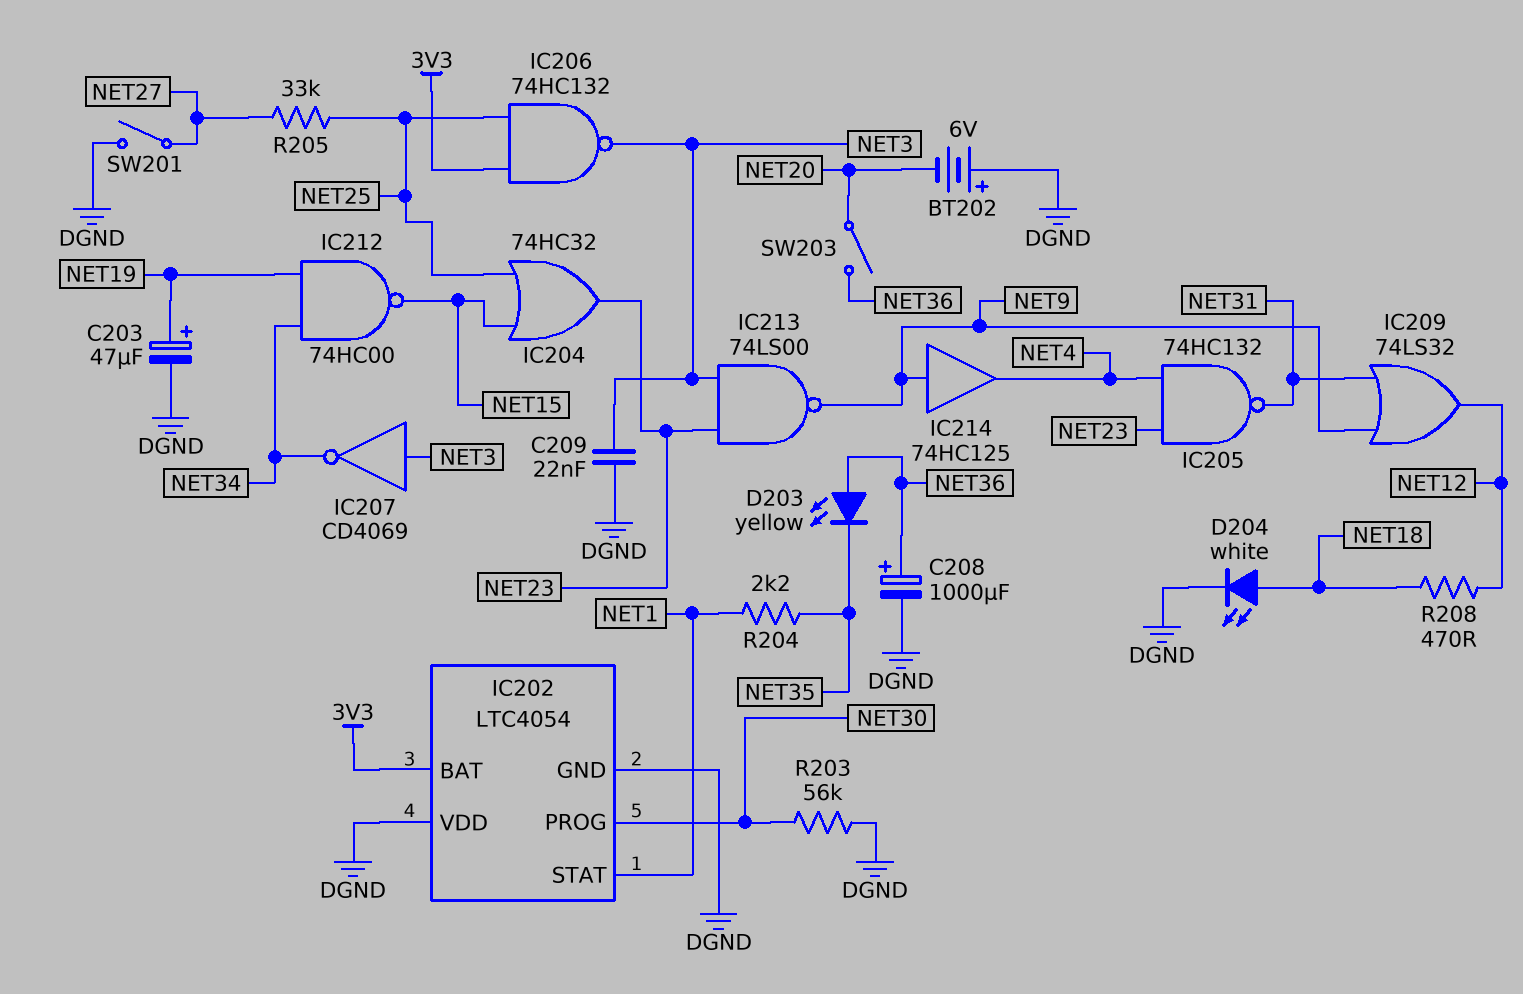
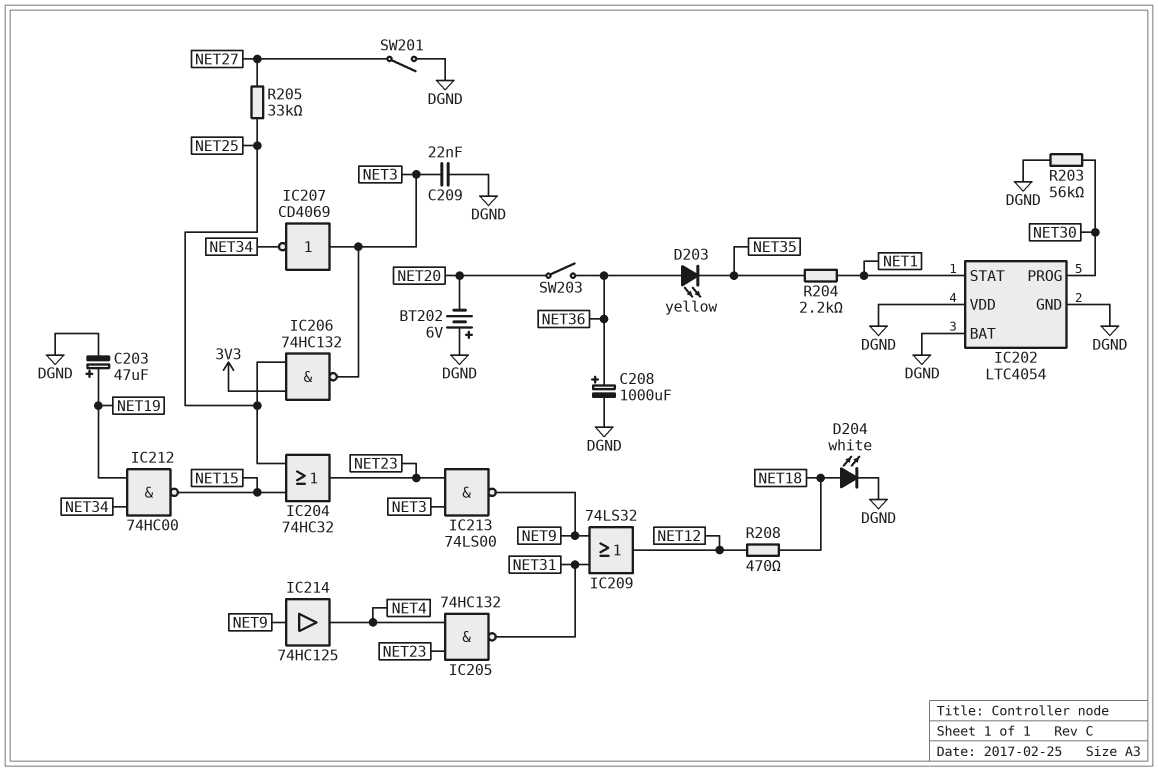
IC202 pin BAT: 3V3 -> DGND

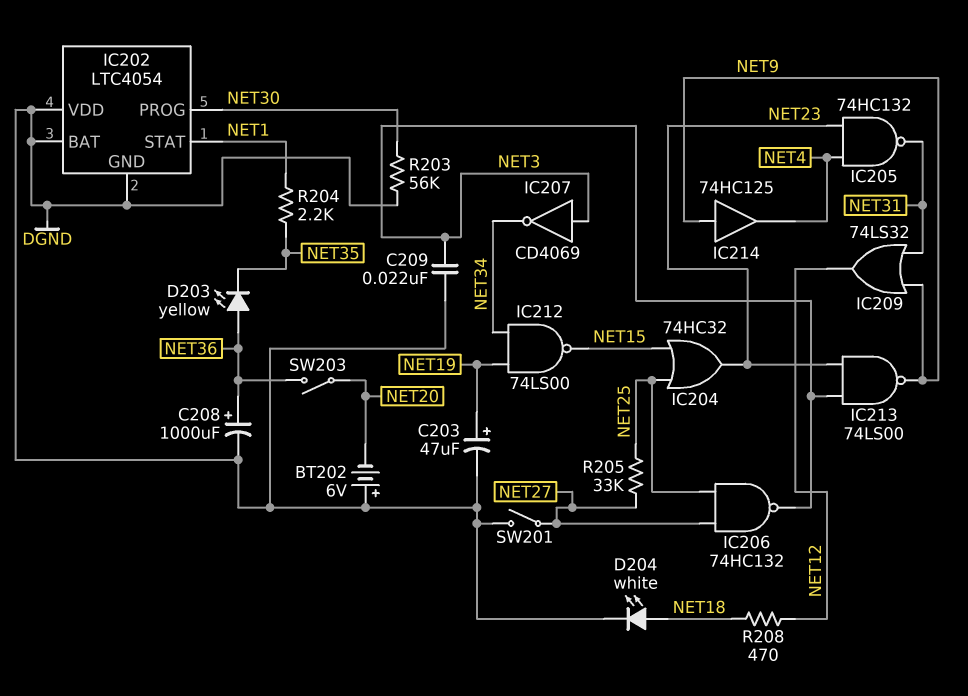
IC206: NAND 74HC132 (in 3V3, in NET25, out NET3) -> NAND 74HC132 (in NET25, in NET27, out NET3)
IC212: NAND 74HC00 (in NET19, in NET34, out NET15) -> NAND 74LS00 (in NET19, in NET34, out NET15)

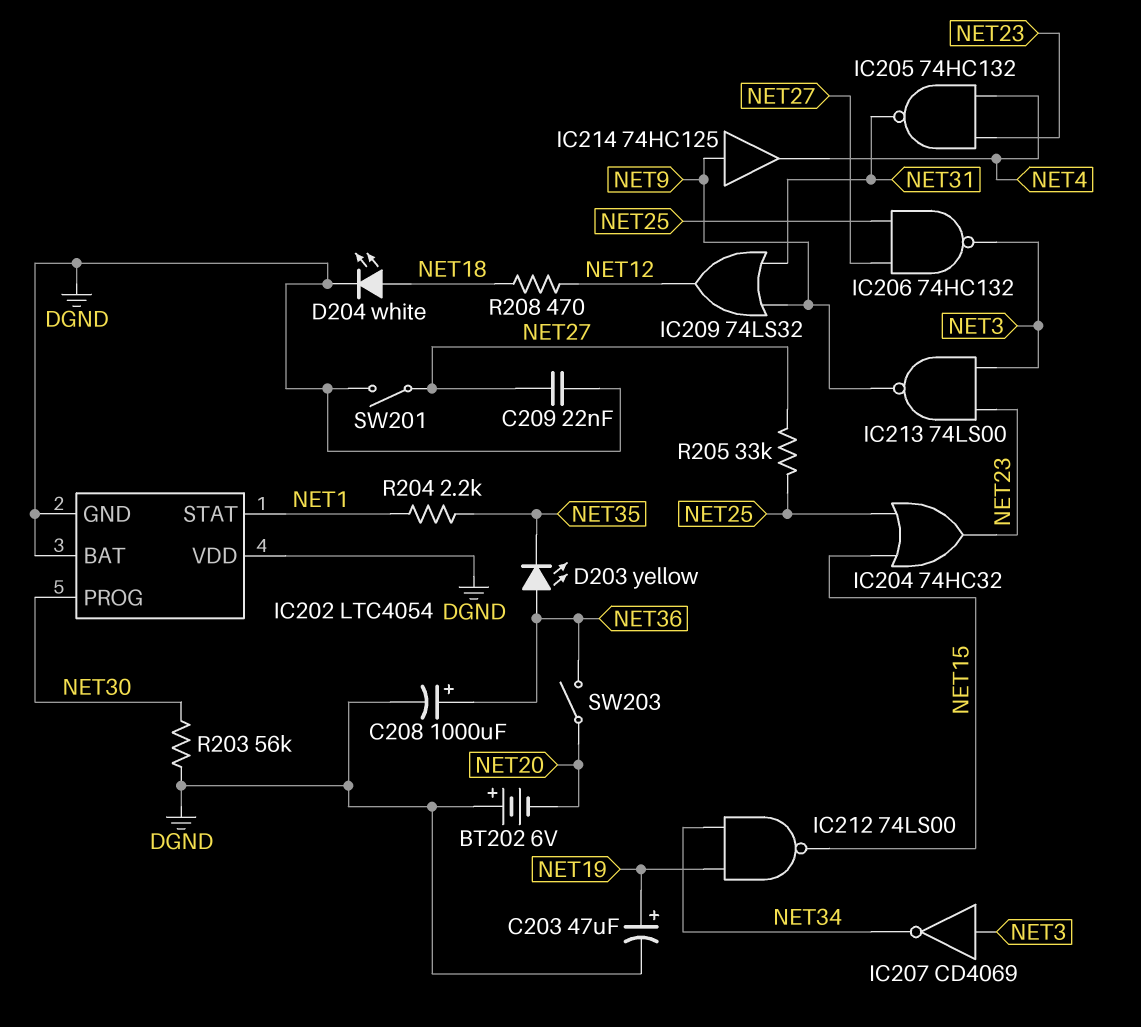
C209: 22nF (DGND, NET3) -> 22nF (DGND, NET27)

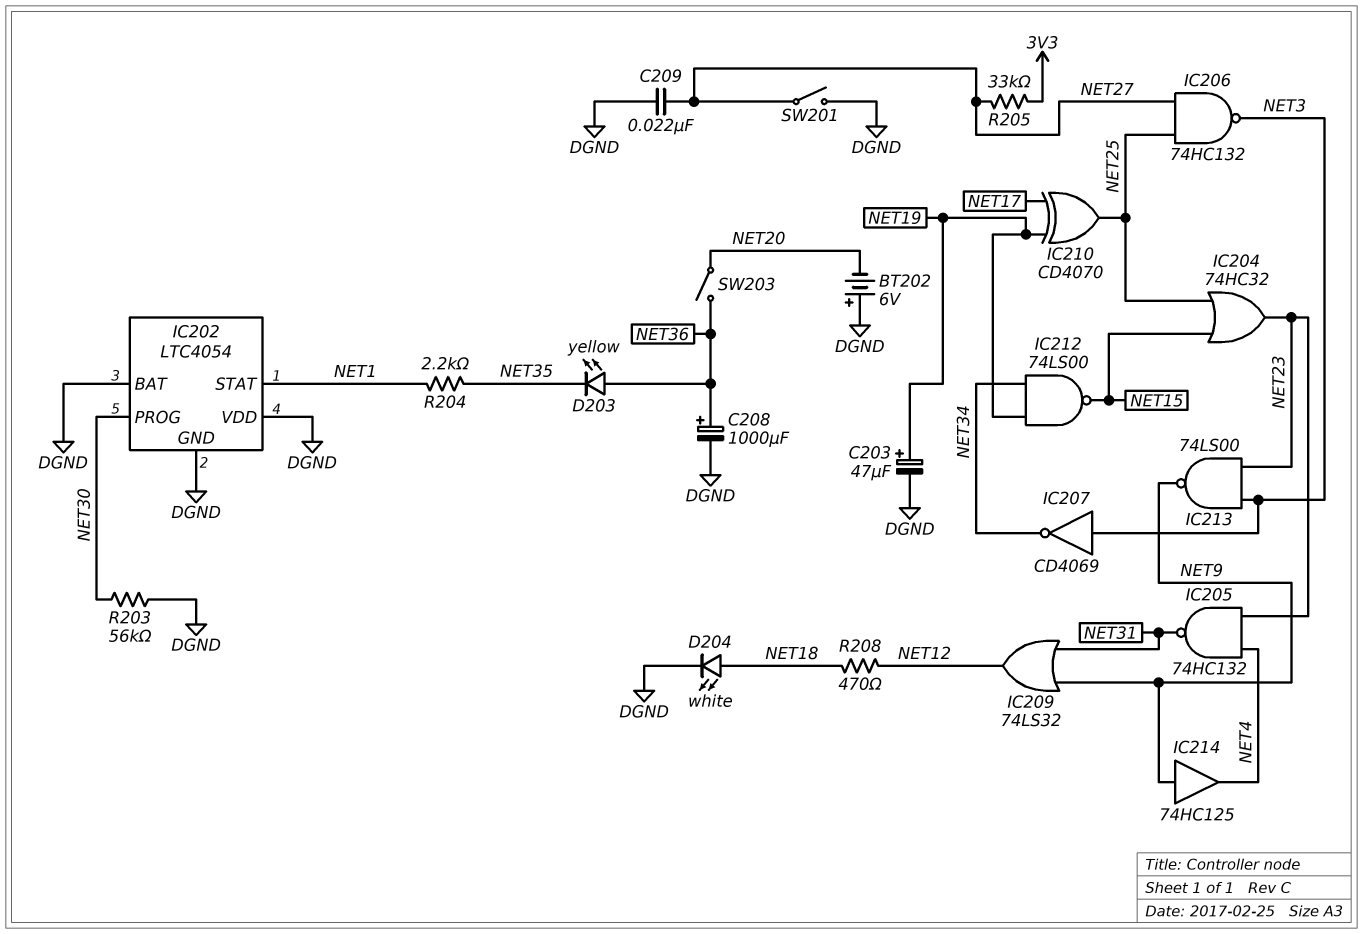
IC210: none -> XOR CD4070 (in NET17, in NET19, out NET25)
R205: 33k (NET25, NET27) -> 33k (3V3, NET27)

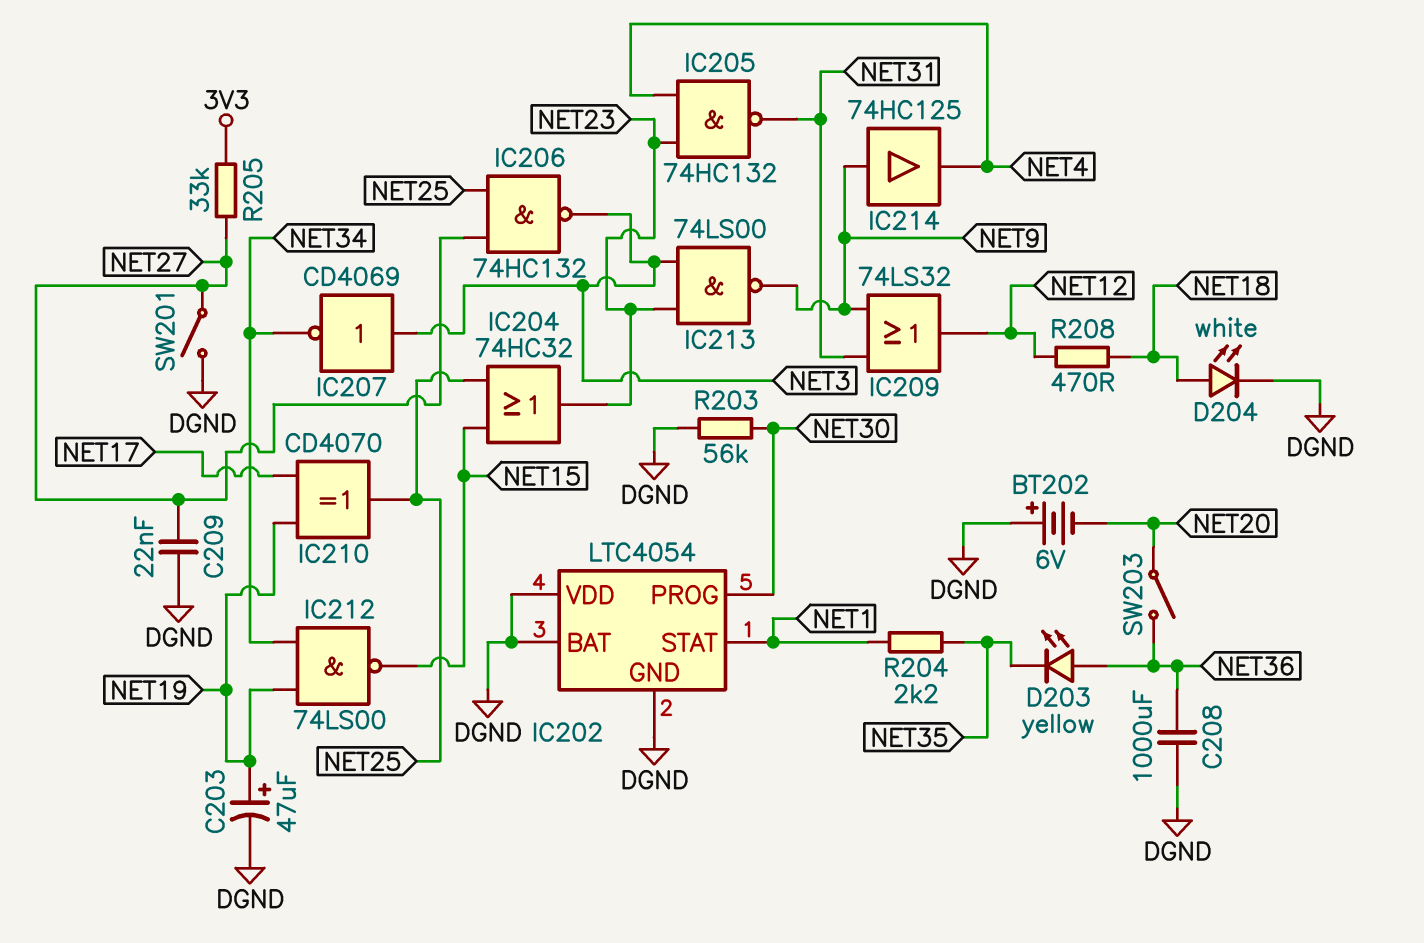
C208: 1000uF (plus NET36, minus DGND) -> 1000uF (DGND, NET36)

